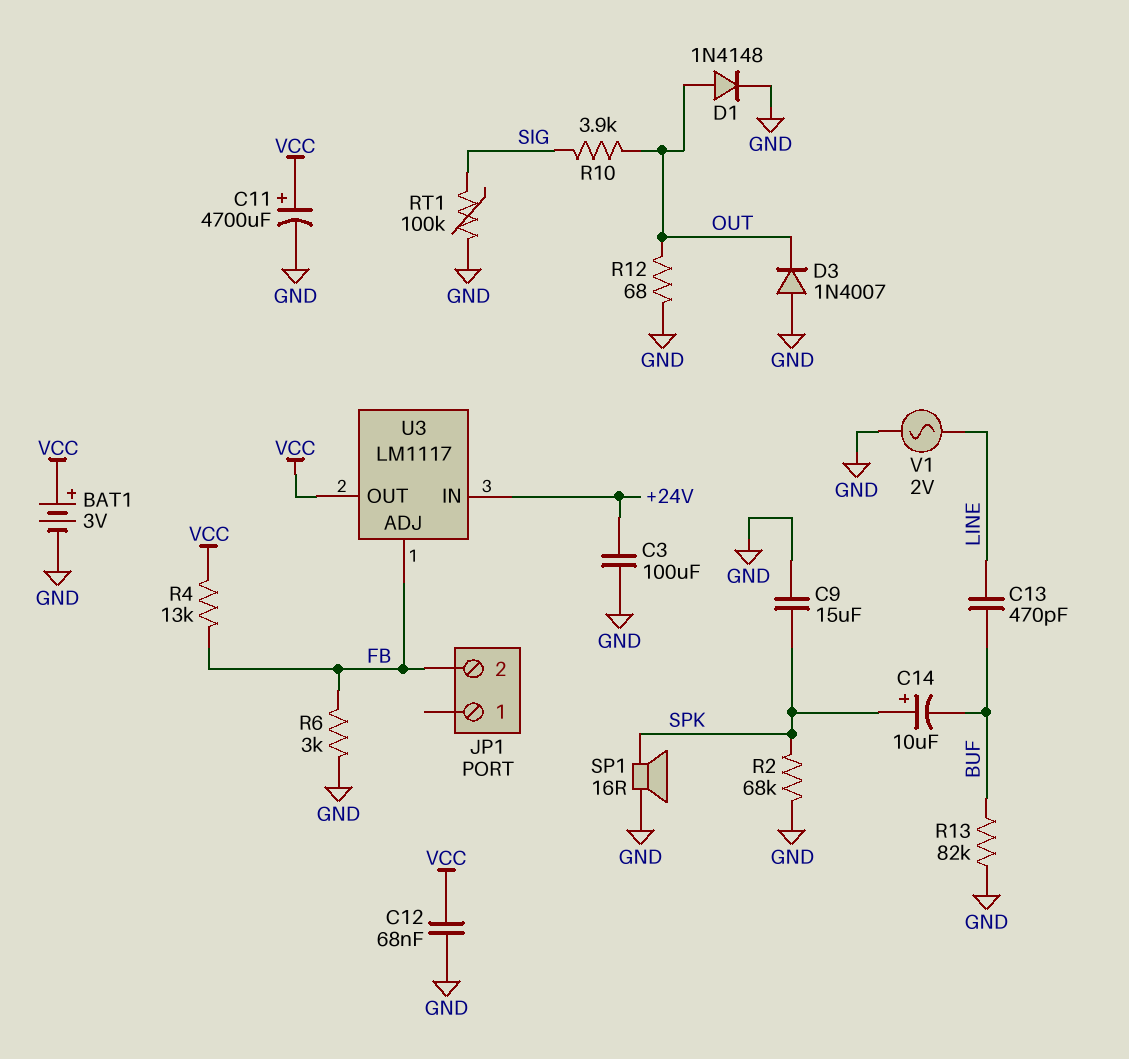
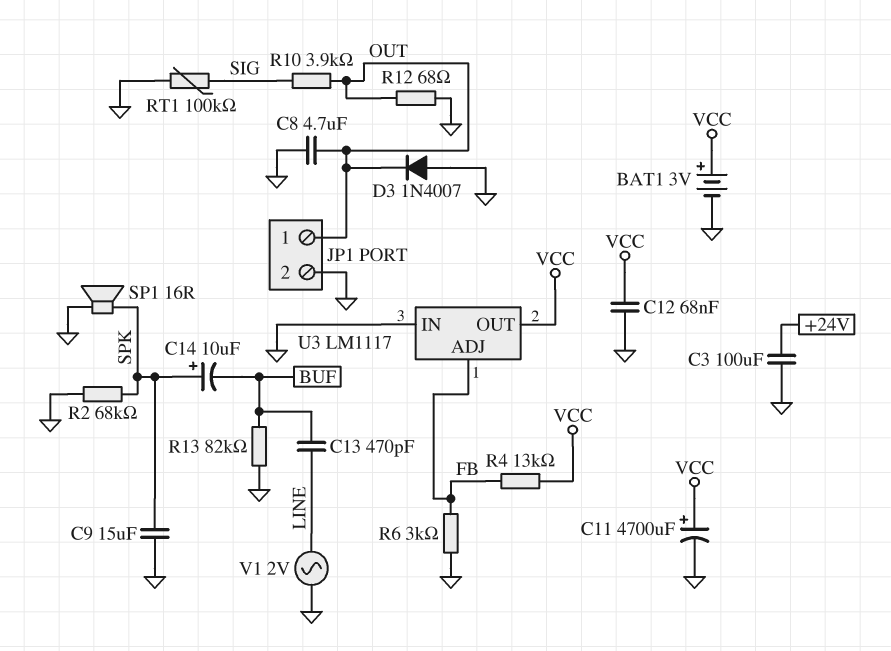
C8: none -> 4.7uF (GND, OUT)
D1: diode 1N4148 (A OUT, K GND) -> none
JP1 pin 1: none -> OUT
JP1 pin 2: FB -> GND
U3 pin IN: +24V -> GND

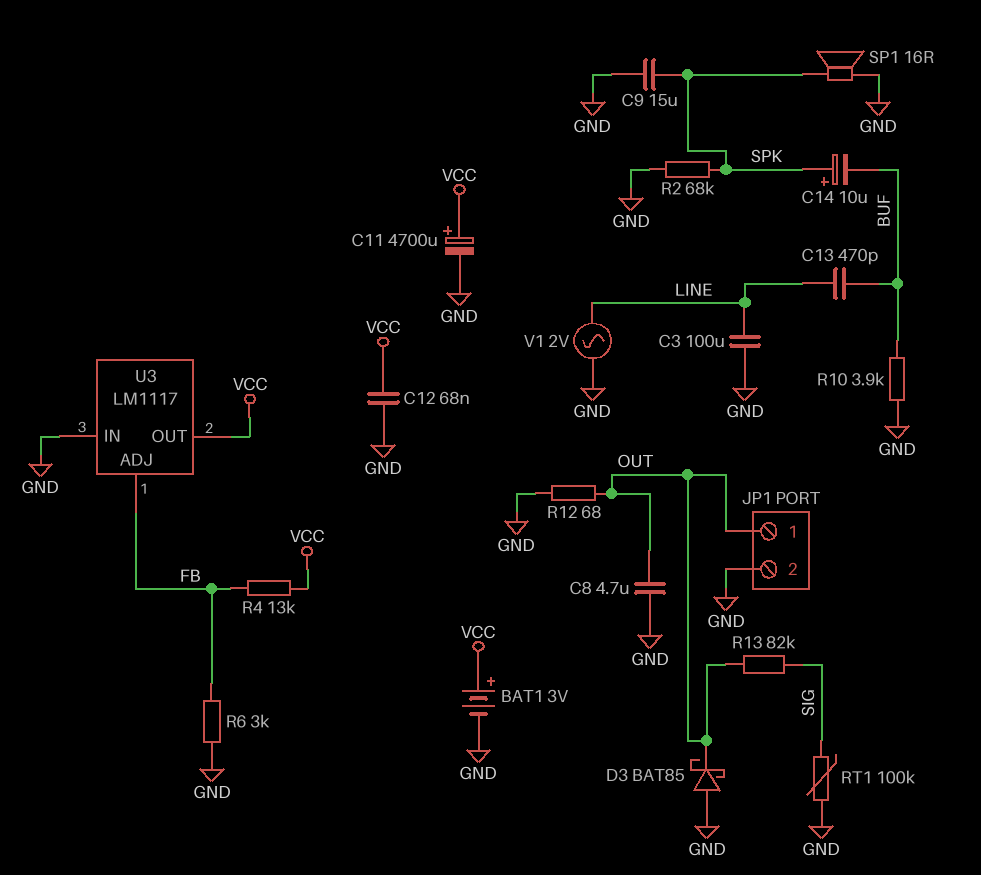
C3: 100uF (+24V, GND) -> 100uF (GND, LINE)
D3: diode 1N4007 (A GND, K OUT) -> schottky BAT85 (A GND, K OUT)
R10: 3.9k (OUT, SIG) -> 3.9k (BUF, GND)
R13: 82k (BUF, GND) -> 82k (OUT, SIG)

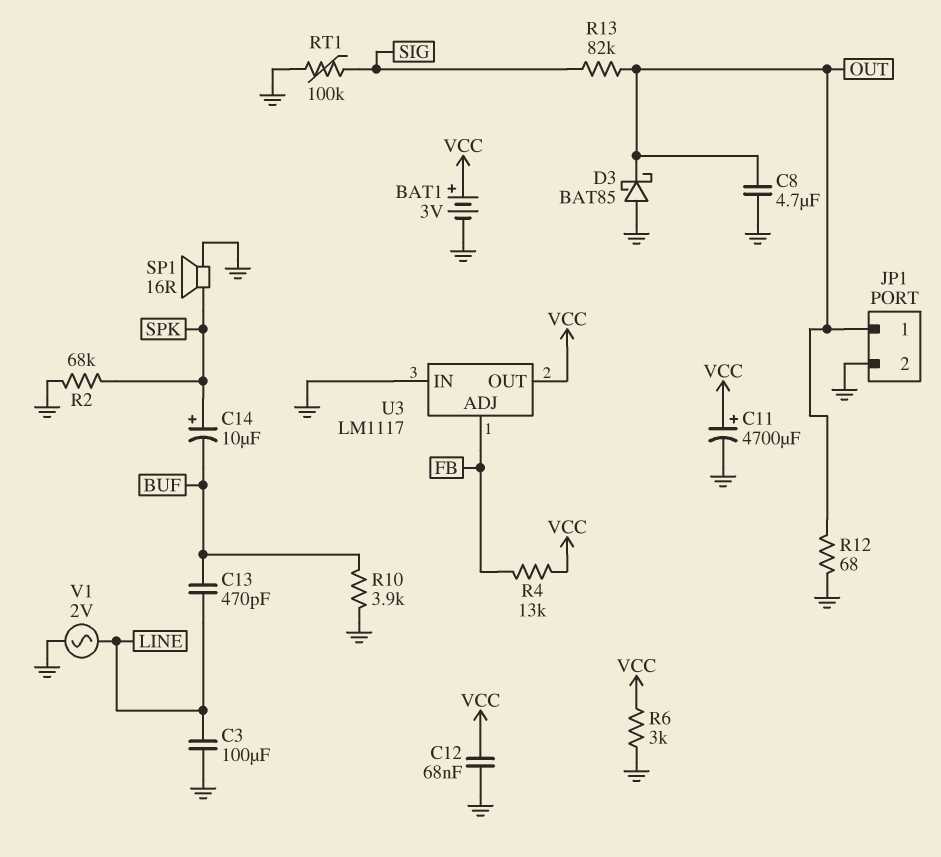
C9: 15uF (GND, SPK) -> none
R6: 3k (FB, GND) -> 3k (GND, VCC)

